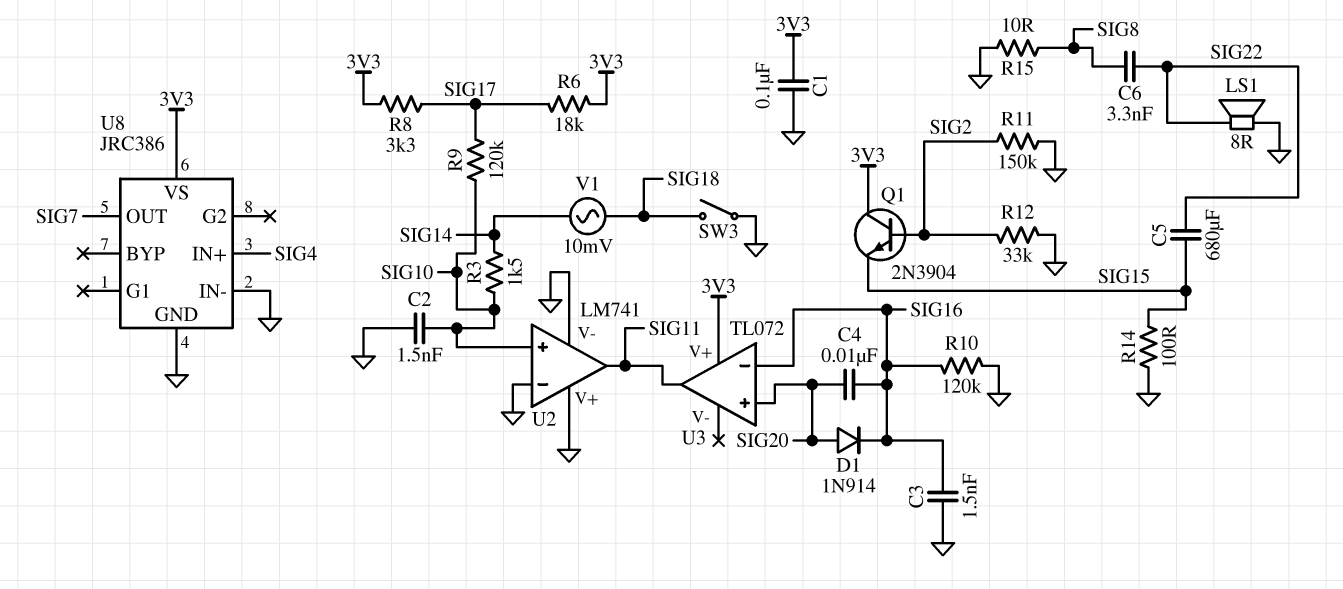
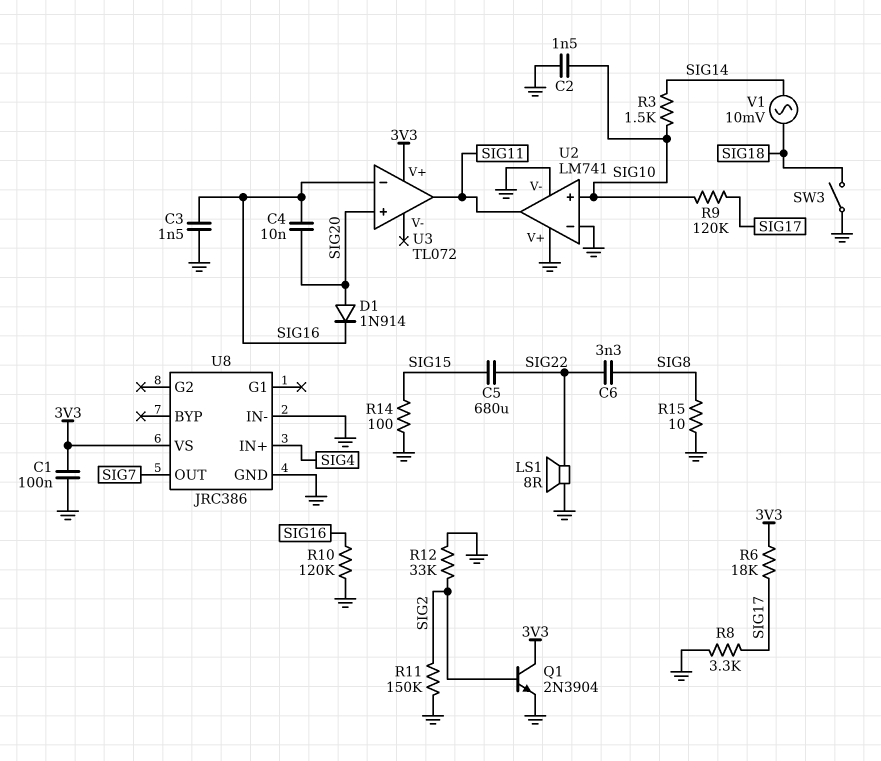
Q1: NPN 2N3904 (B SIG2, C 3V3, E SIG15) -> NPN 2N3904 (B SIG2, C 3V3, E GND)
R8: 3.3k (3V3, SIG17) -> 3.3k (GND, SIG17)

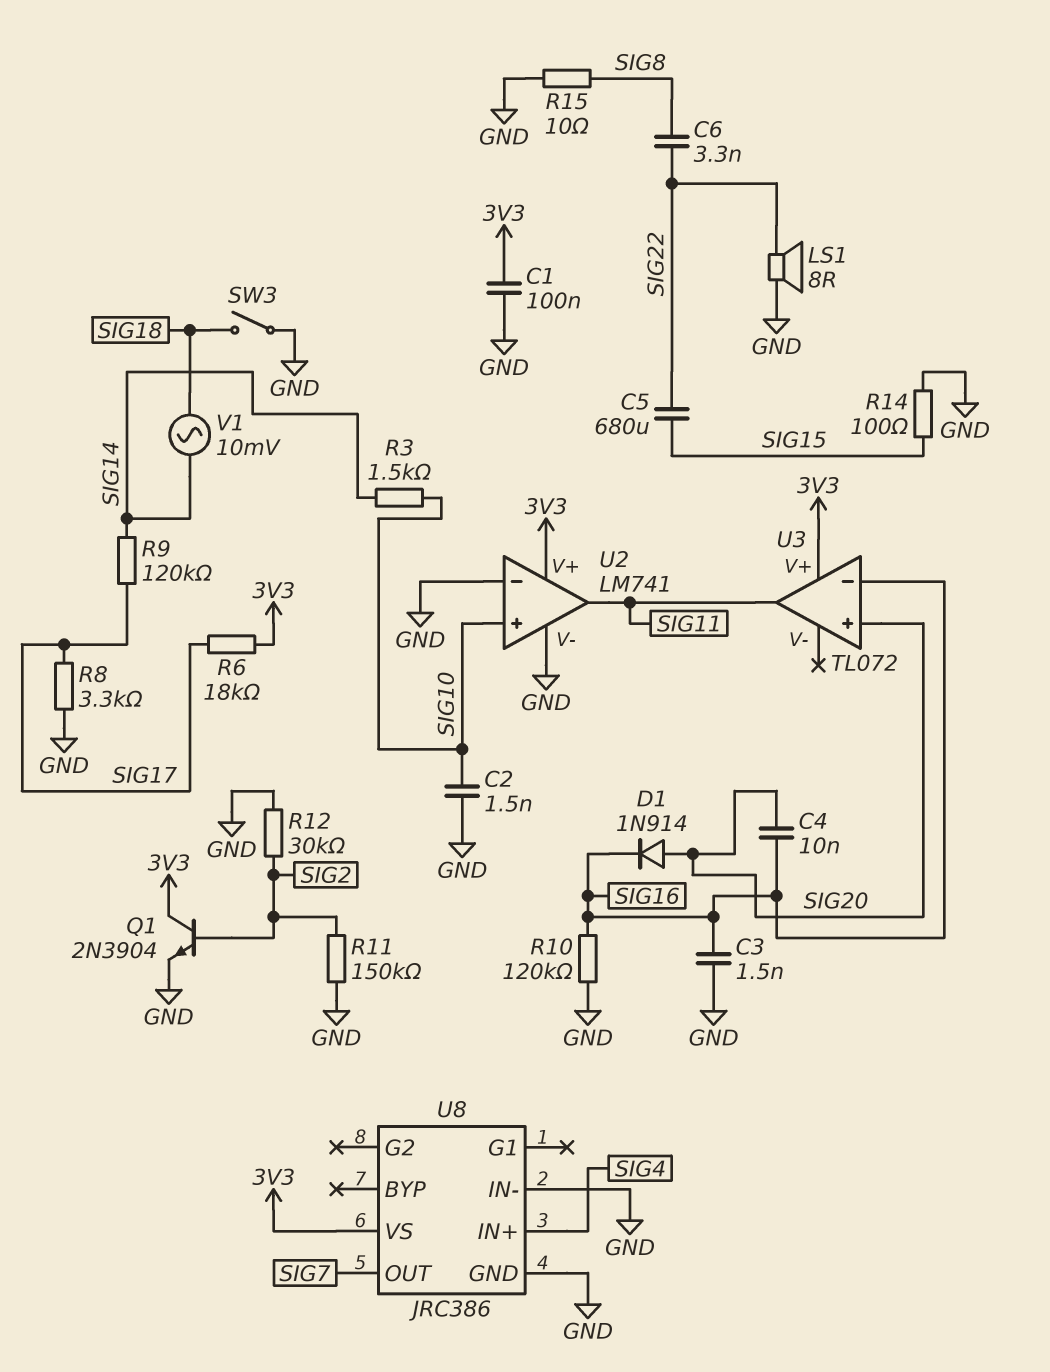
R9: 120k (SIG10, SIG17) -> 120k (SIG14, SIG17)
R12: 33k (GND, SIG2) -> 30k (GND, SIG2)
U2 pin V+: GND -> 3V3

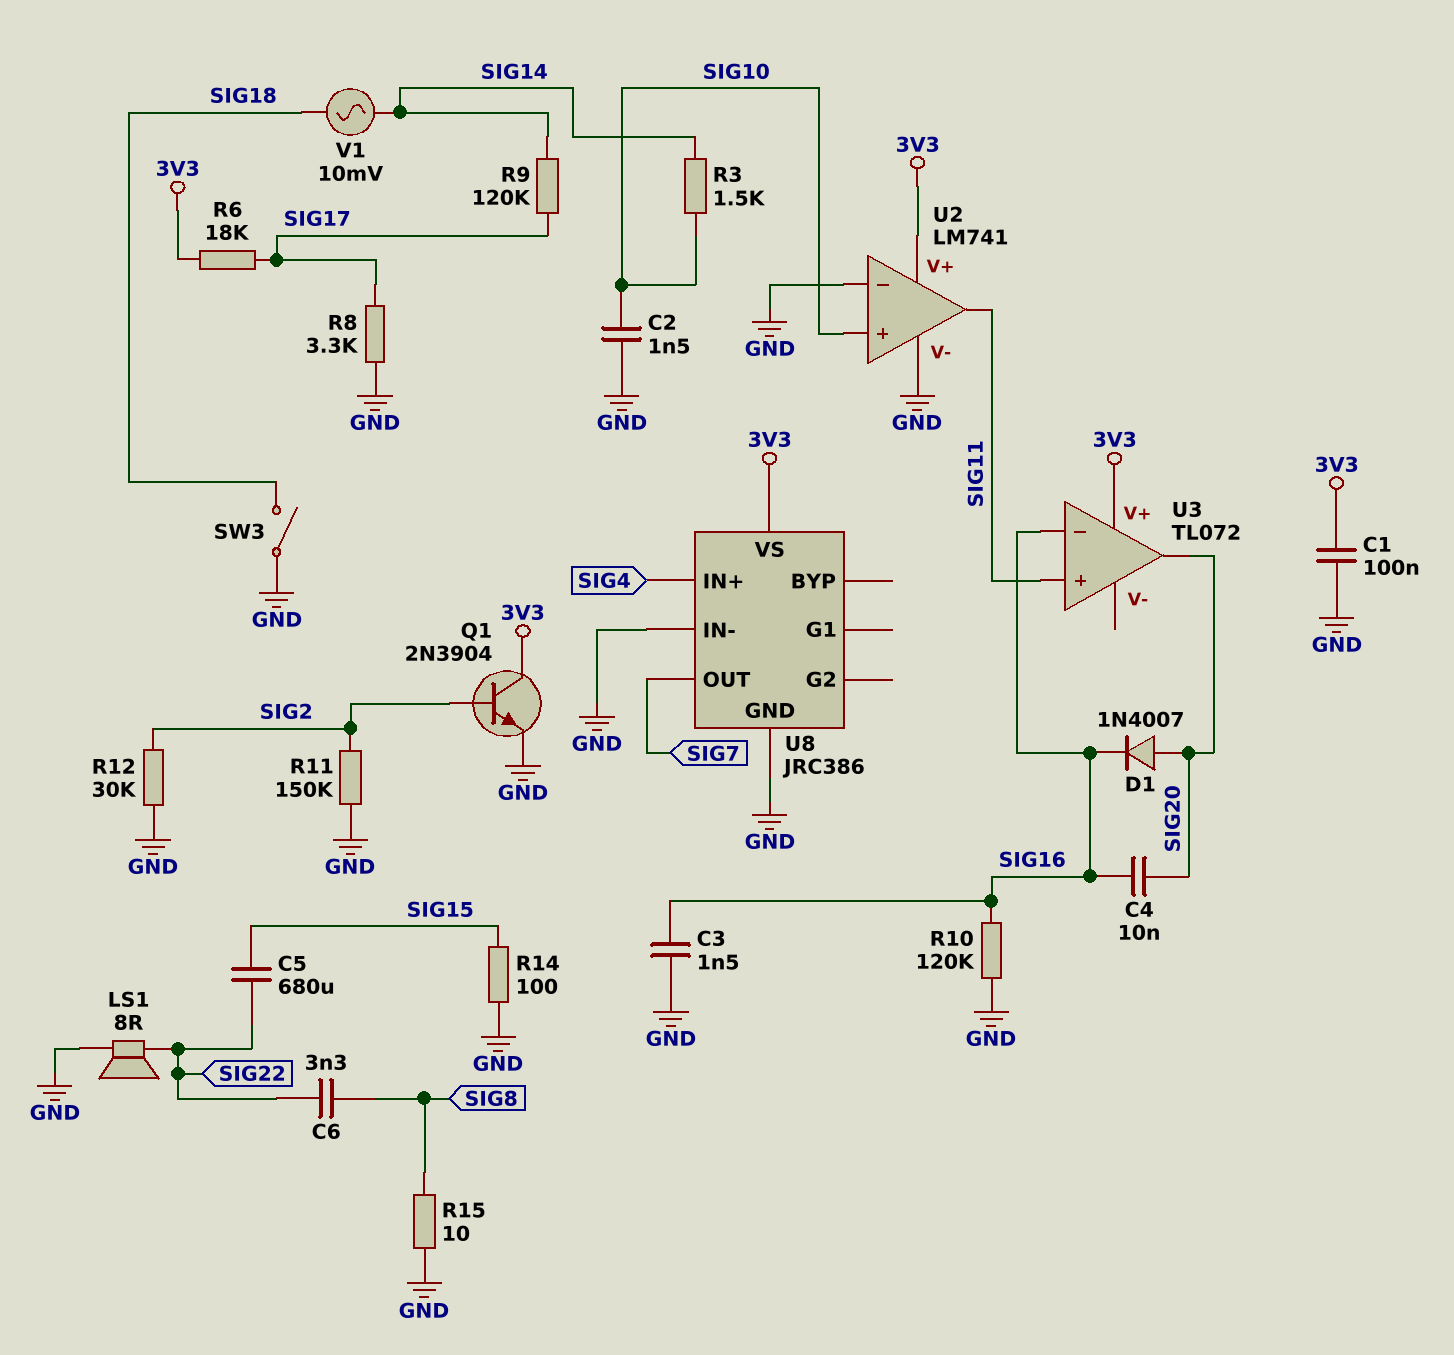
D1: diode 1N914 (A SIG20, K SIG16) -> diode 1N4007 (A SIG20, K SIG16)
U3 pin in+: SIG20 -> SIG11
U3 pin out: SIG11 -> SIG20

